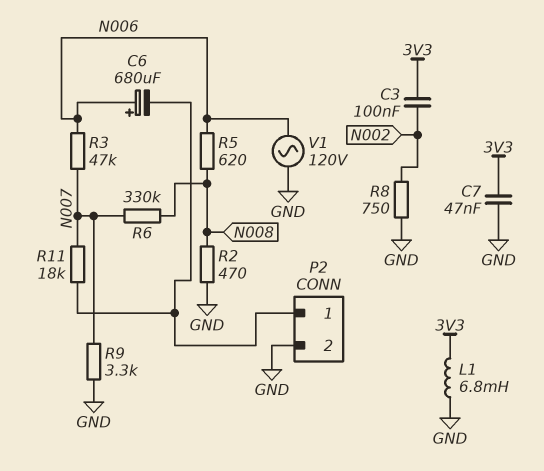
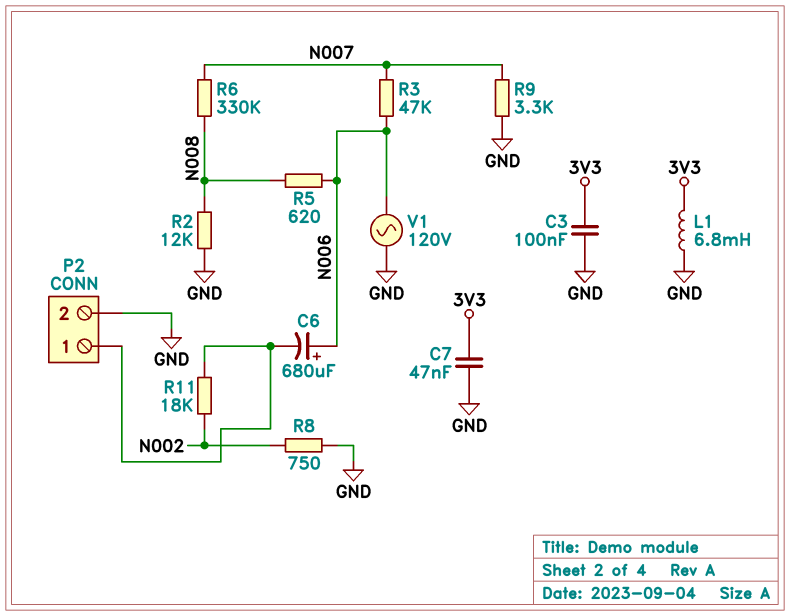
C3: 100nF (3V3, N002) -> 100nF (3V3, GND)
R2: 470 (GND, N008) -> 12k (GND, N008)
R11: 18k (N007, P2/1) -> 18k (N002, P2/1)

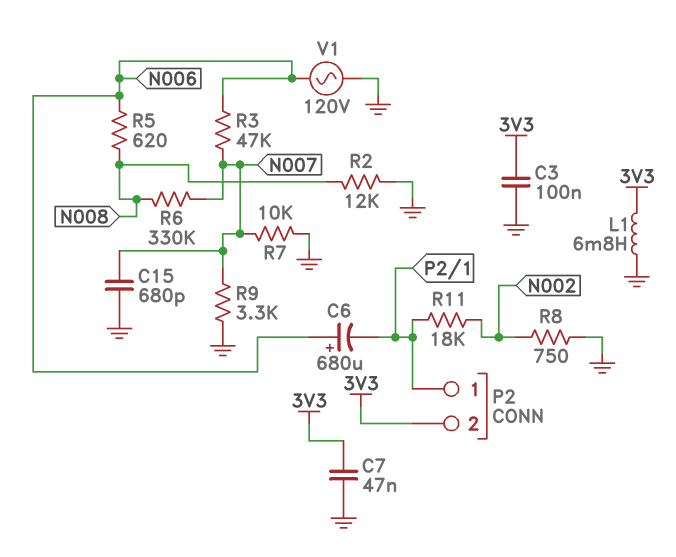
C15: none -> 680pF (GND, N007)
P2 pin 2: GND -> 3V3
R7: none -> 10k (GND, N007)

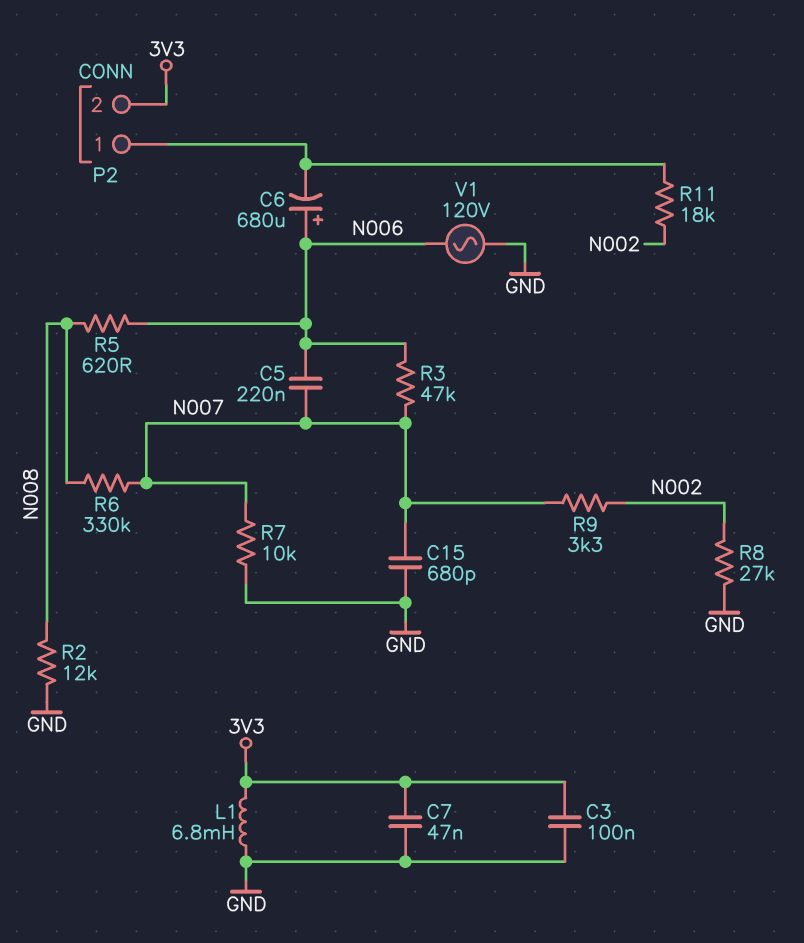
C5: none -> 220nF (N006, N007)
R8: 750 (GND, N002) -> 27k (GND, N002)
R9: 3.3k (GND, N007) -> 3.3k (N002, N007)

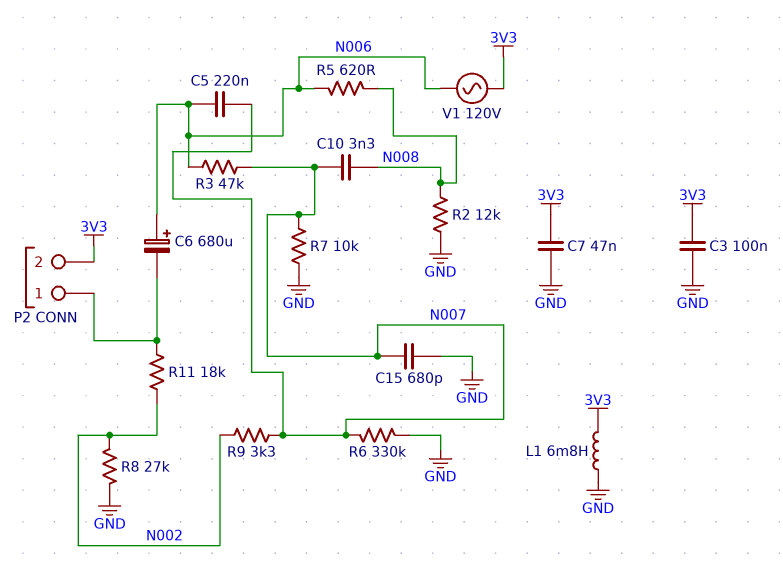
C10: none -> 3.3nF (N007, N008)
R6: 330k (N007, N008) -> 330k (GND, N007)
V1: AC 120V (GND, N006) -> AC 120V (3V3, N006)

